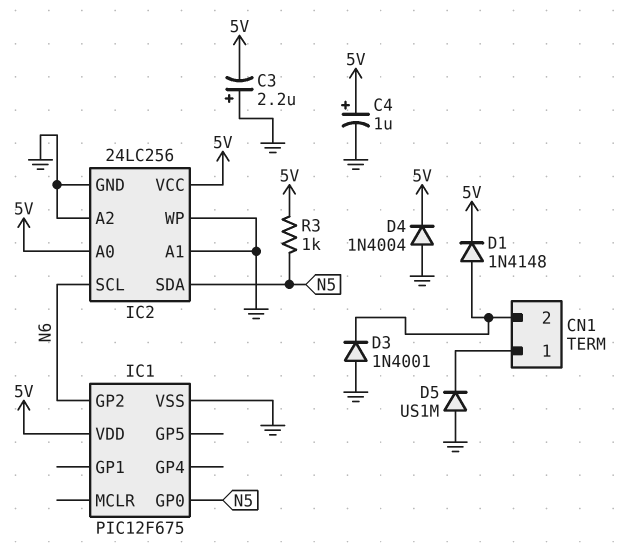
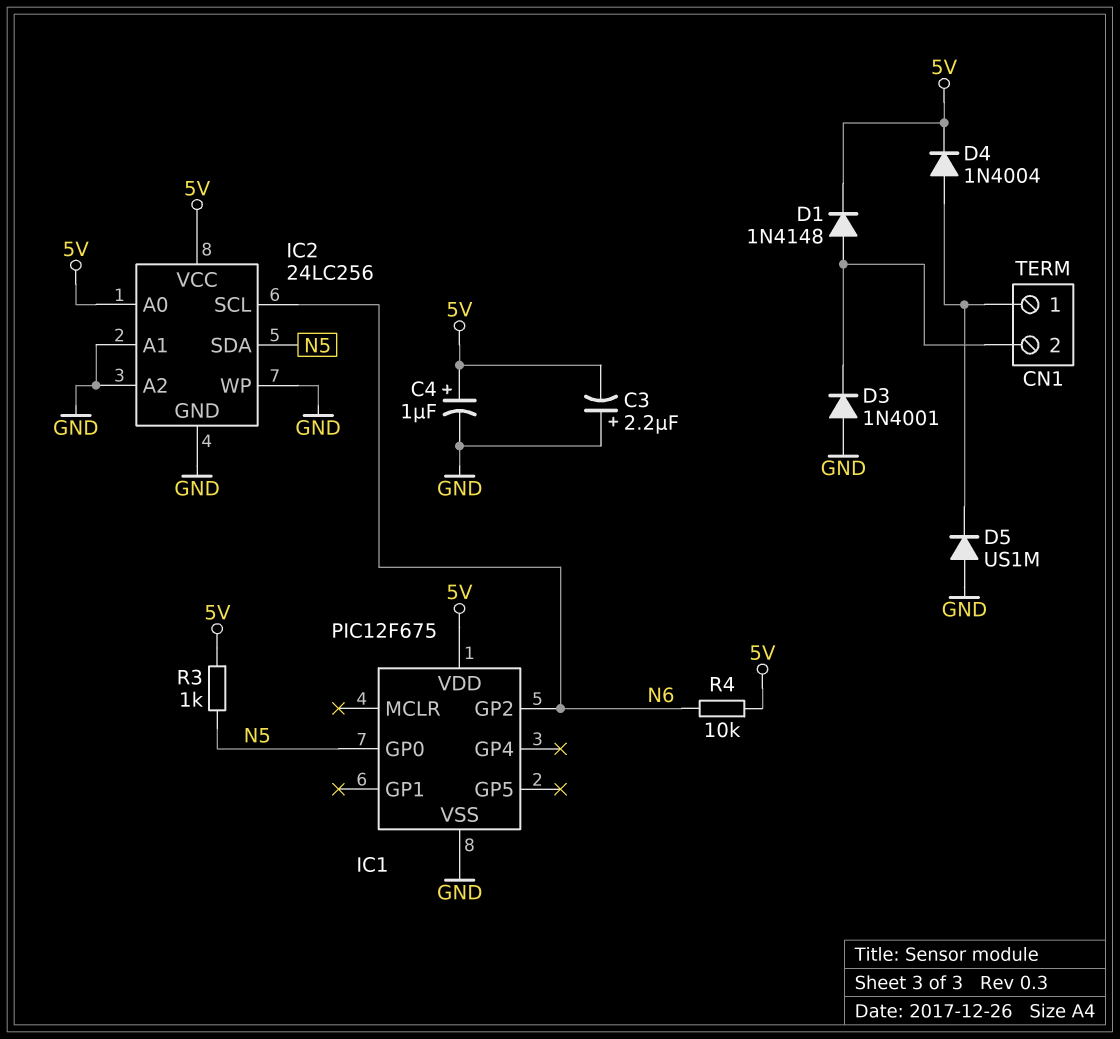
D4: diode 1N4004 (A GND, K 5V) -> diode 1N4004 (A CN1/1, K 5V)
R4: none -> 10k (5V, N6)

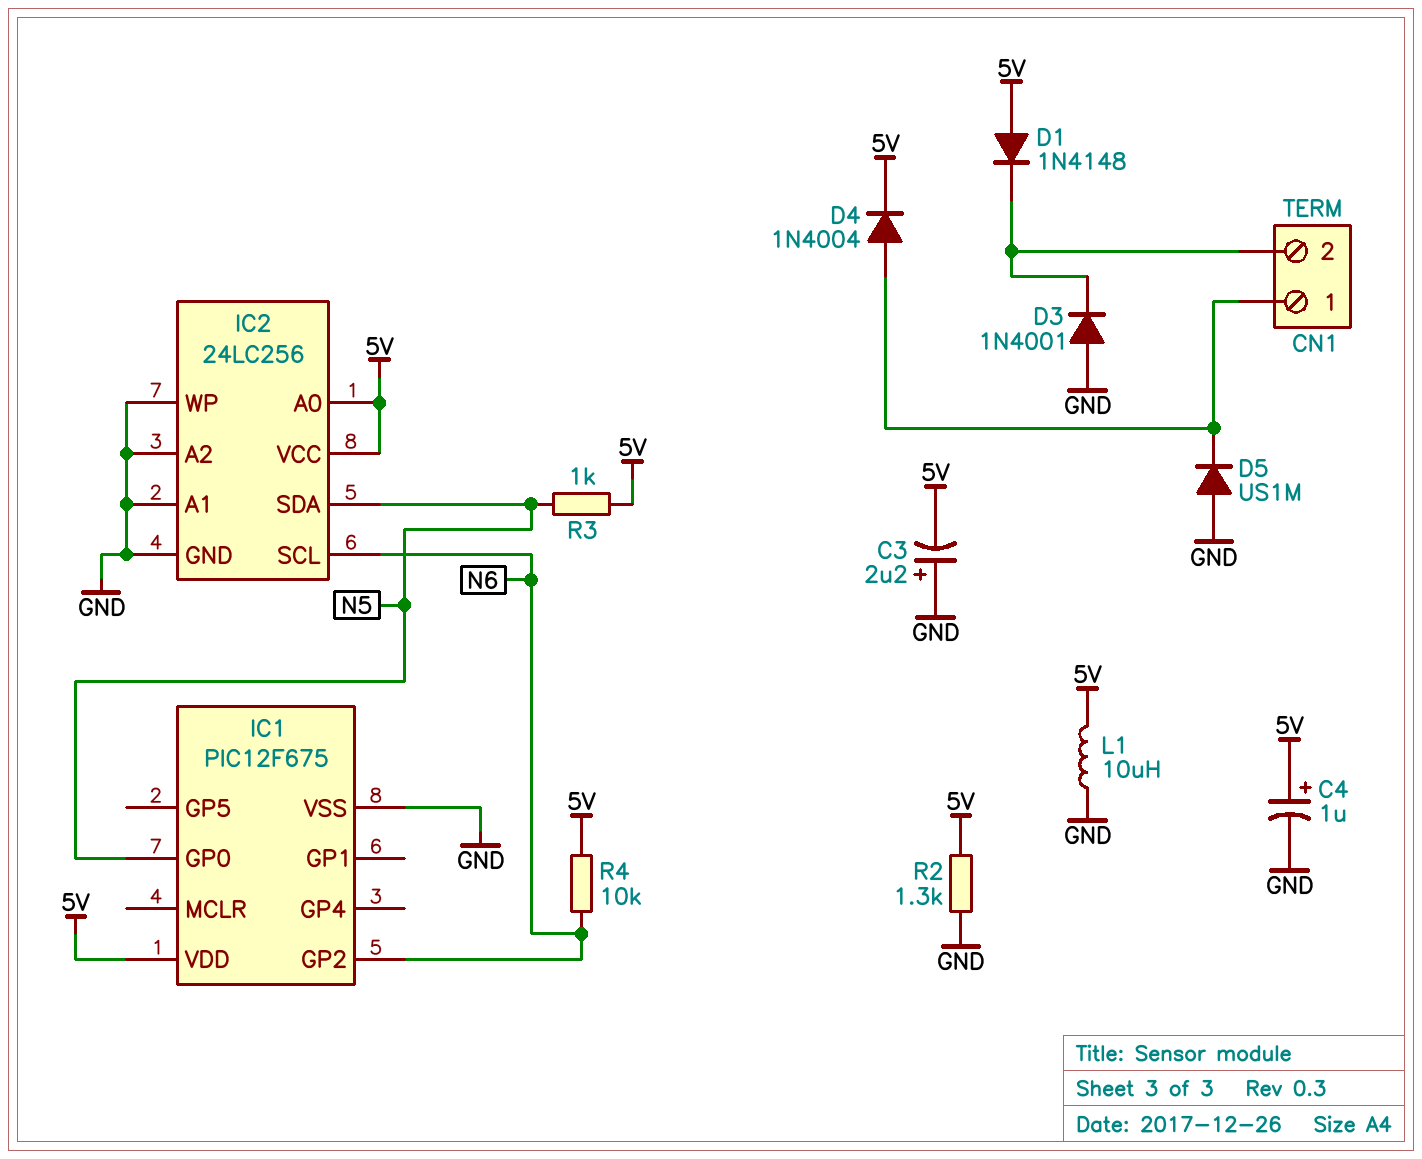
D1: diode 1N4148 (A CN1/2, K 5V) -> diode 1N4148 (A 5V, K CN1/2)
L1: none -> 10uH (5V, GND)
R2: none -> 1.3k (5V, GND)

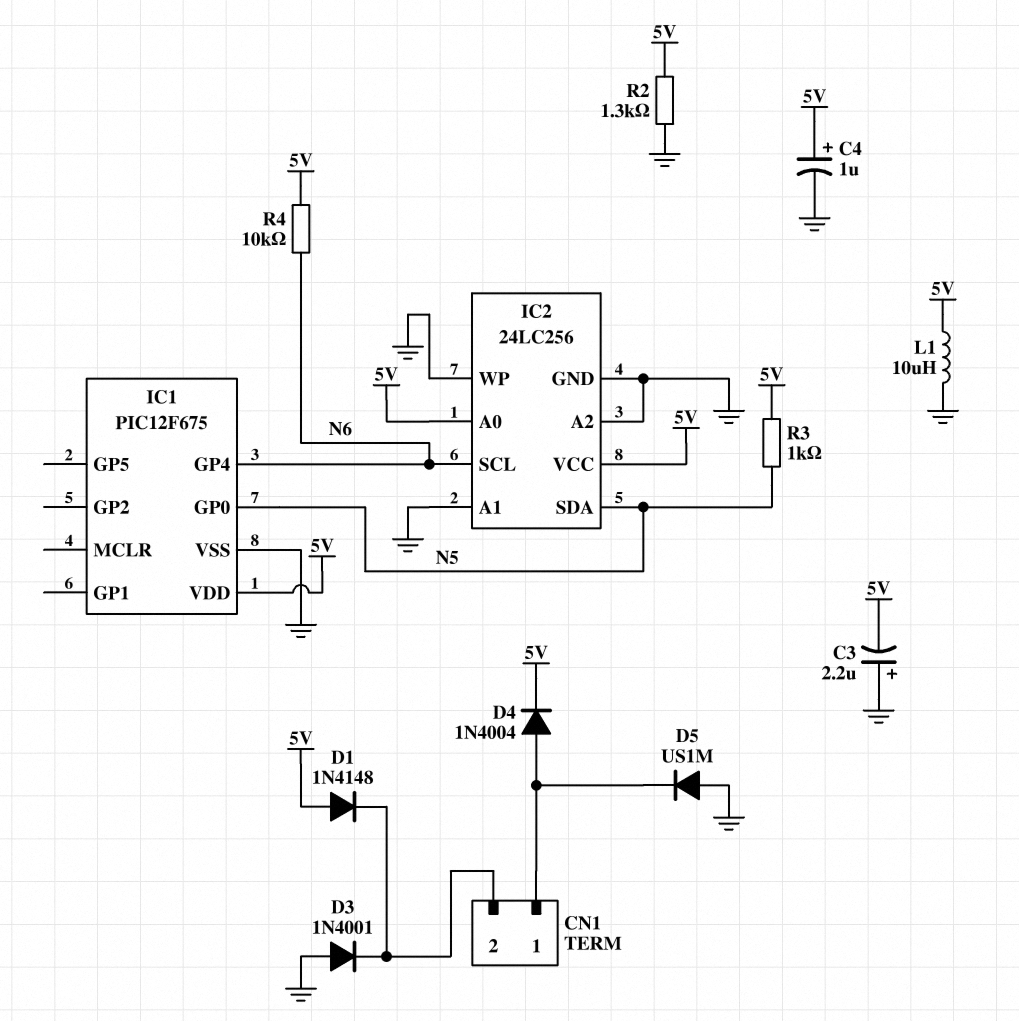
IC1 pin GP2: N6 -> none
IC1 pin GP4: none -> N6

